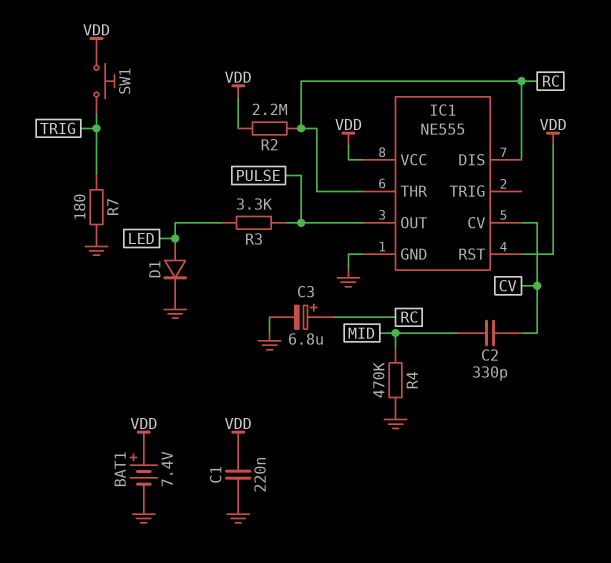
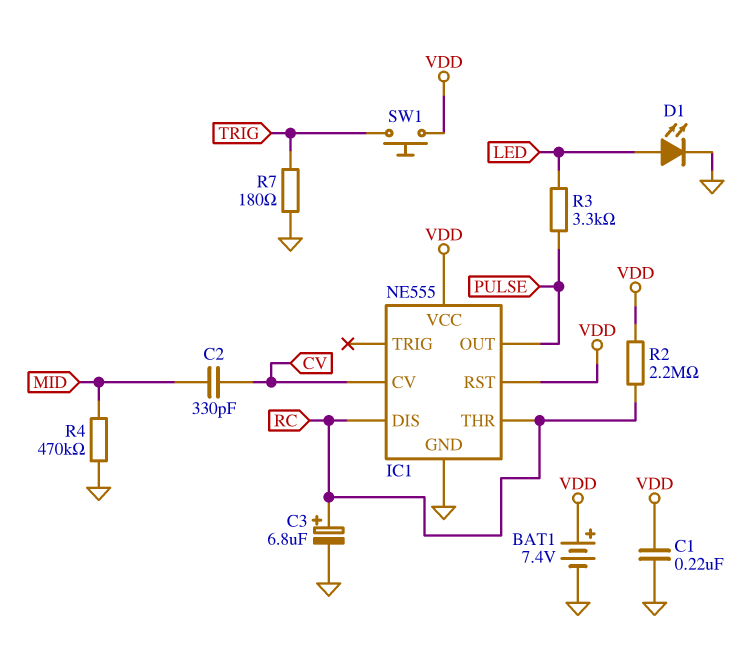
D1: diode (A LED, K GND) -> LED (A LED, K GND)

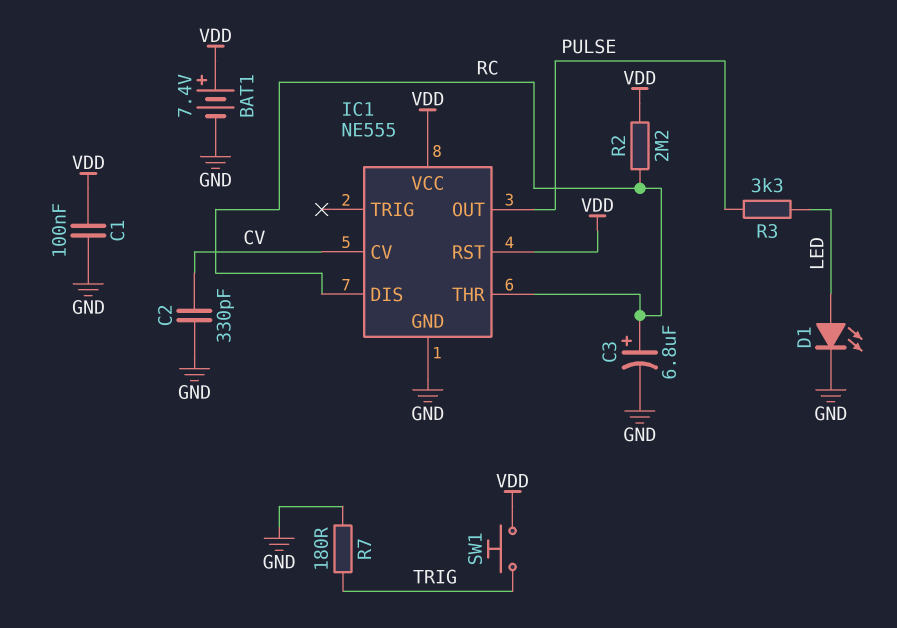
C1: 220nF (GND, VDD) -> 100nF (GND, VDD)
C2: 330pF (CV, MID) -> 330pF (CV, GND)
R4: 470k (GND, MID) -> none

